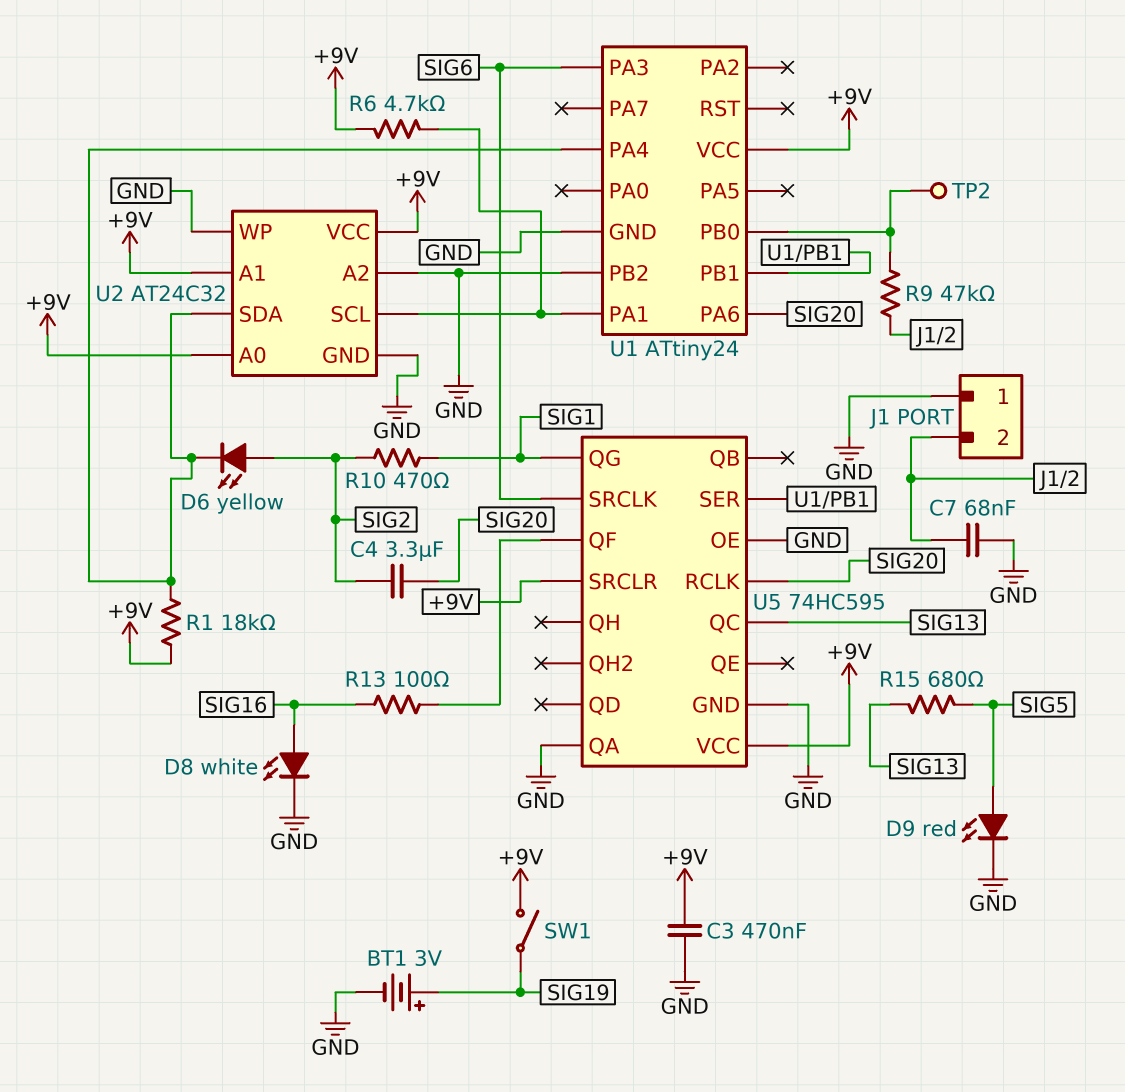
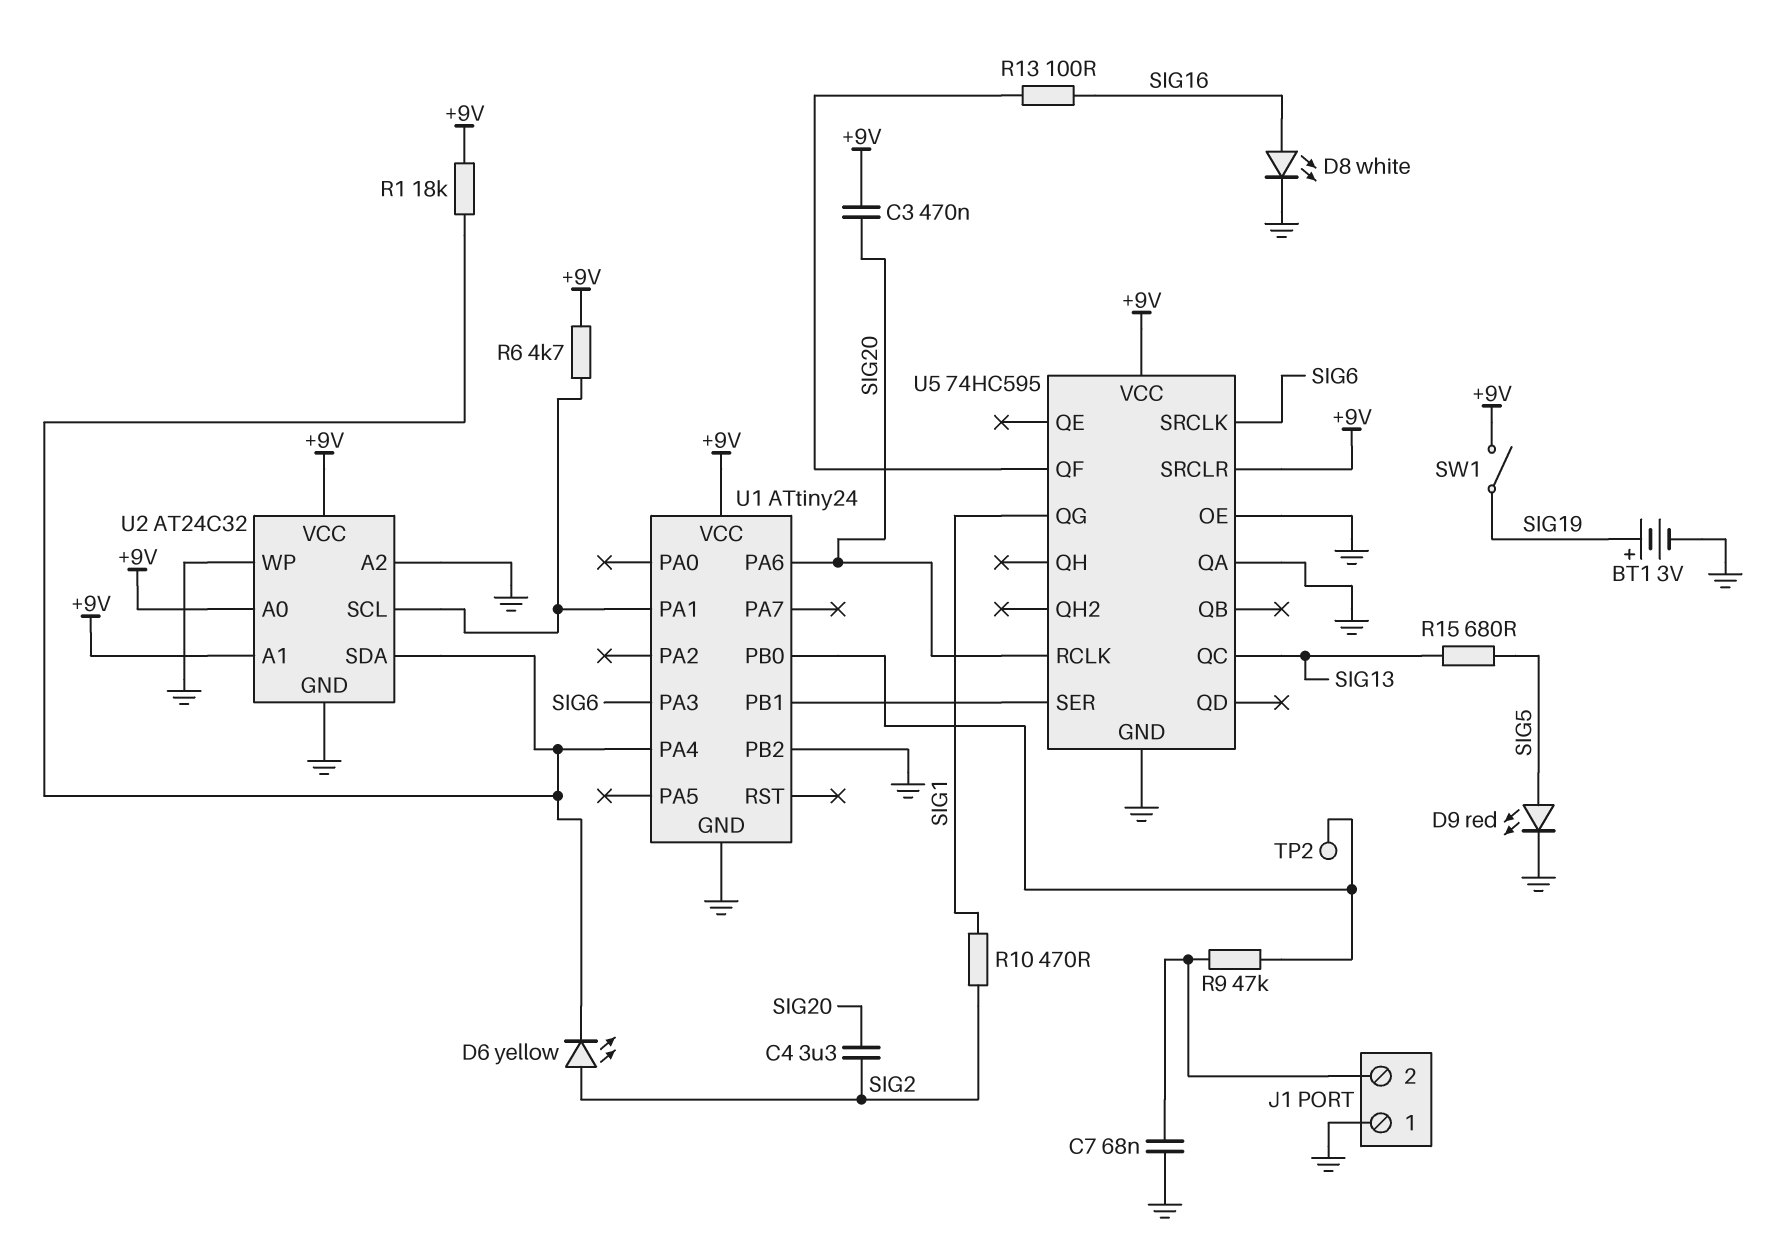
C3: 470nF (+9V, GND) -> 470nF (+9V, SIG20)

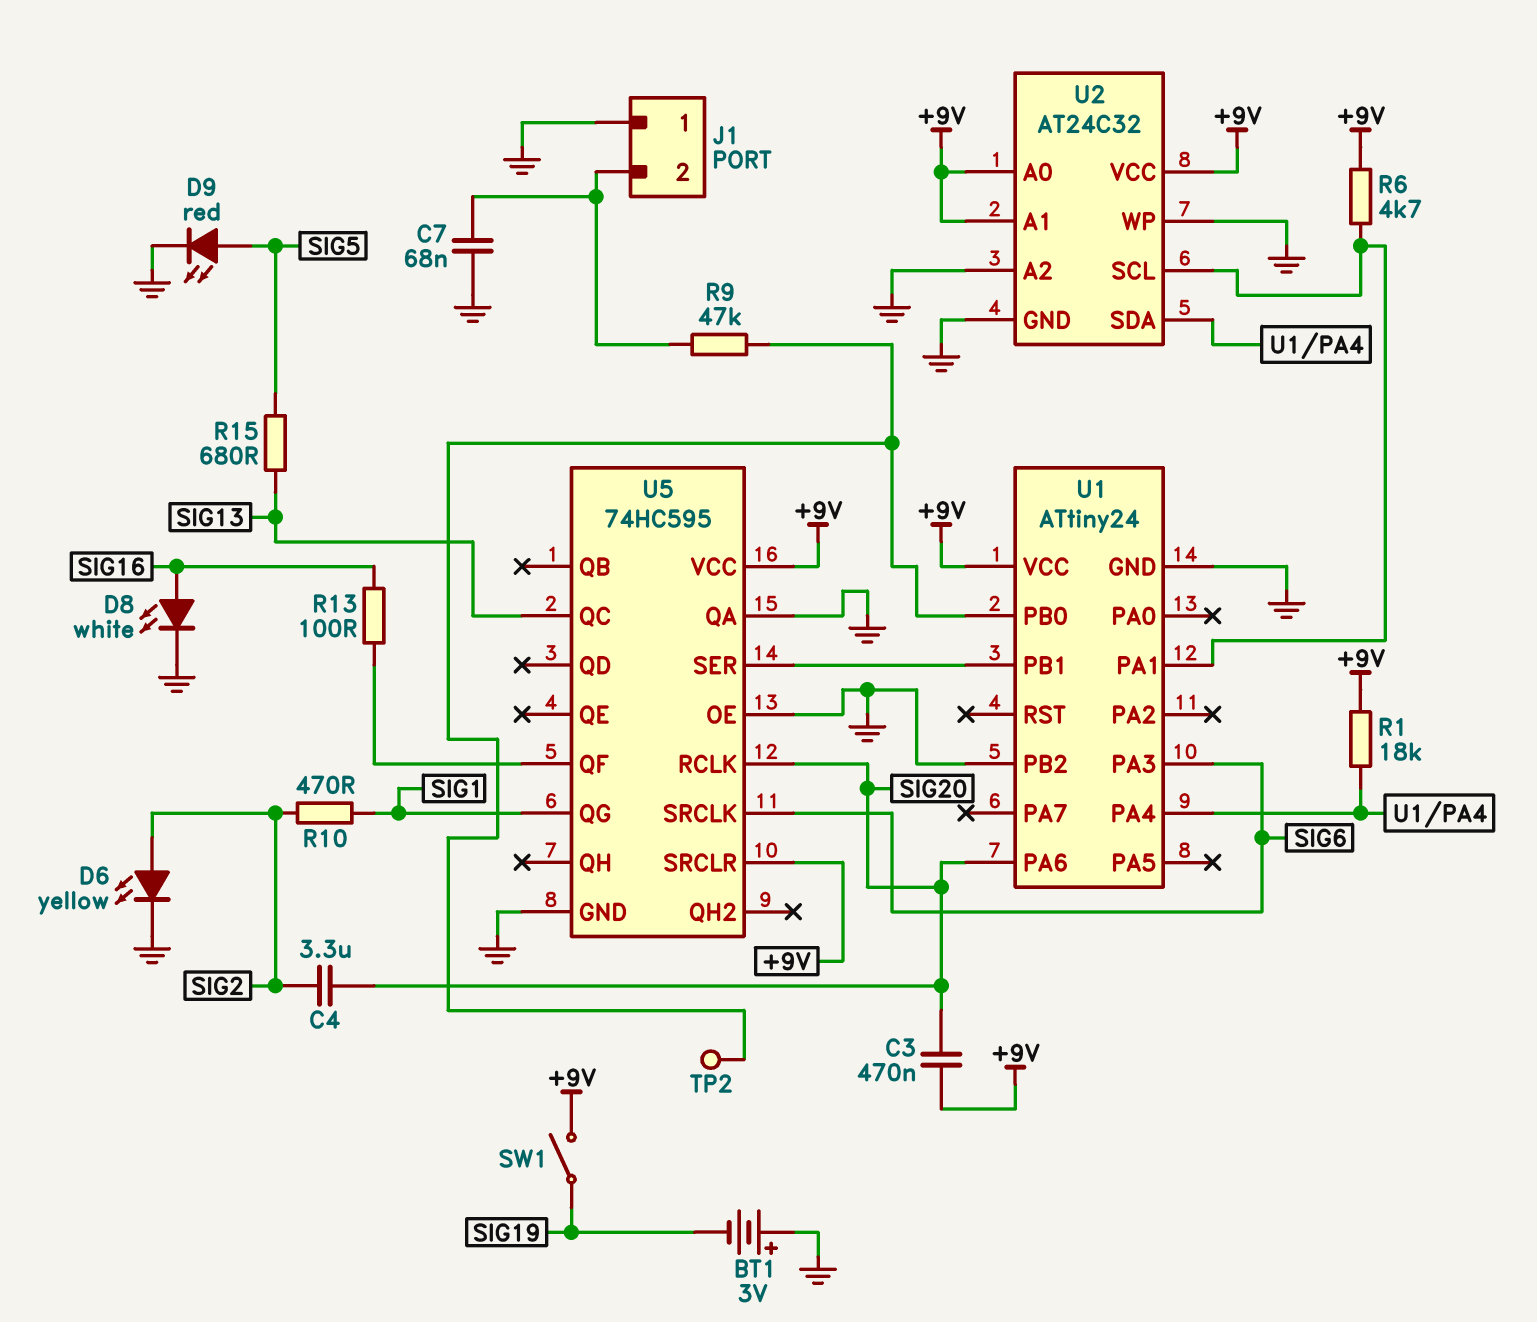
BT1: 3V (plus SIG19, minus GND) -> 3V (plus GND, minus SIG19)
D6: LED yellow (A SIG2, K U1/PA4) -> LED yellow (A SIG2, K GND)

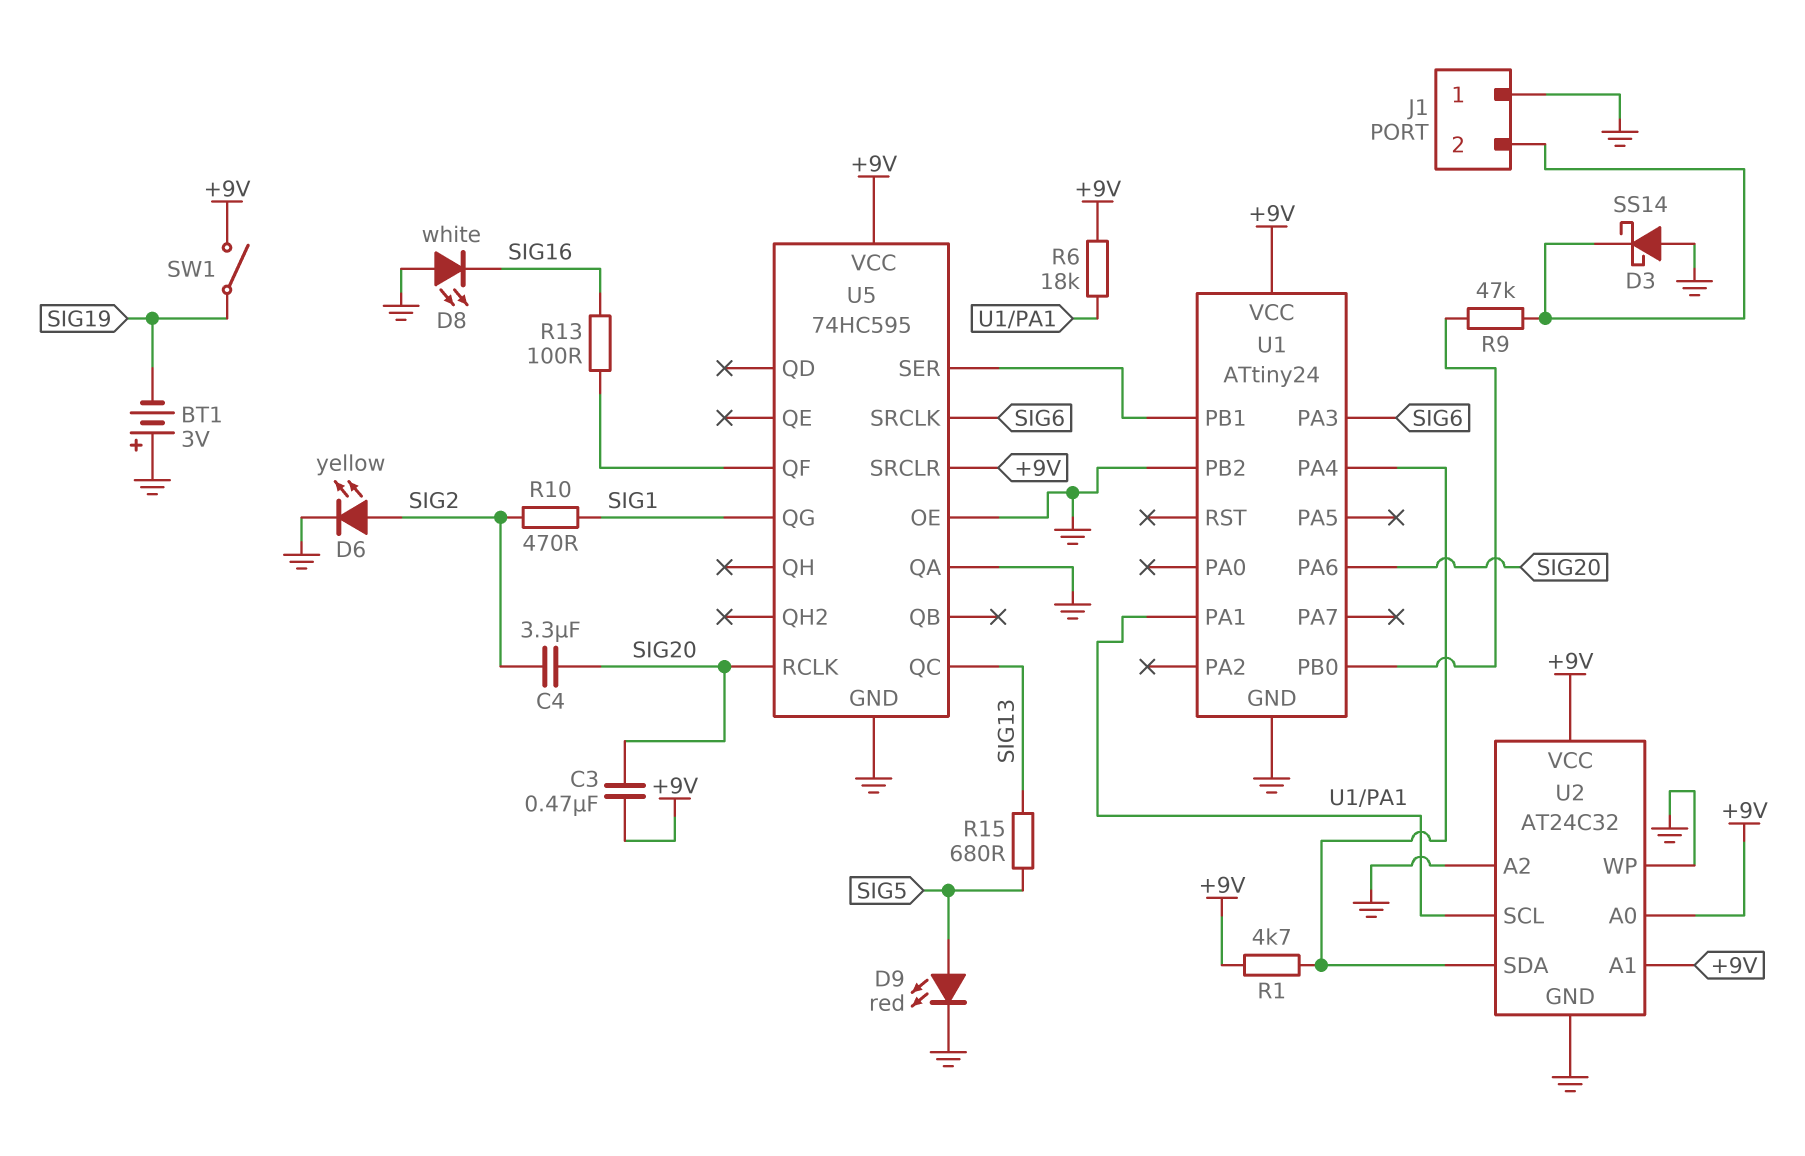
C7: 68nF (GND, J1/2) -> none
D3: none -> schottky SS14 (A GND, K J1/2)
D8: LED white (A SIG16, K GND) -> LED white (A GND, K SIG16)
R1: 18k (+9V, U1/PA4) -> 4.7k (+9V, U1/PA4)
R6: 4.7k (+9V, U1/PA1) -> 18k (+9V, U1/PA1)
TP2: test point (U1/PB0) -> none

